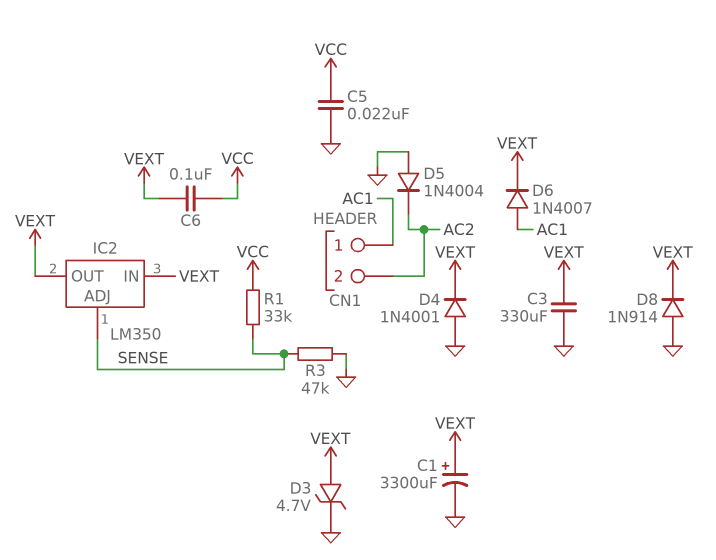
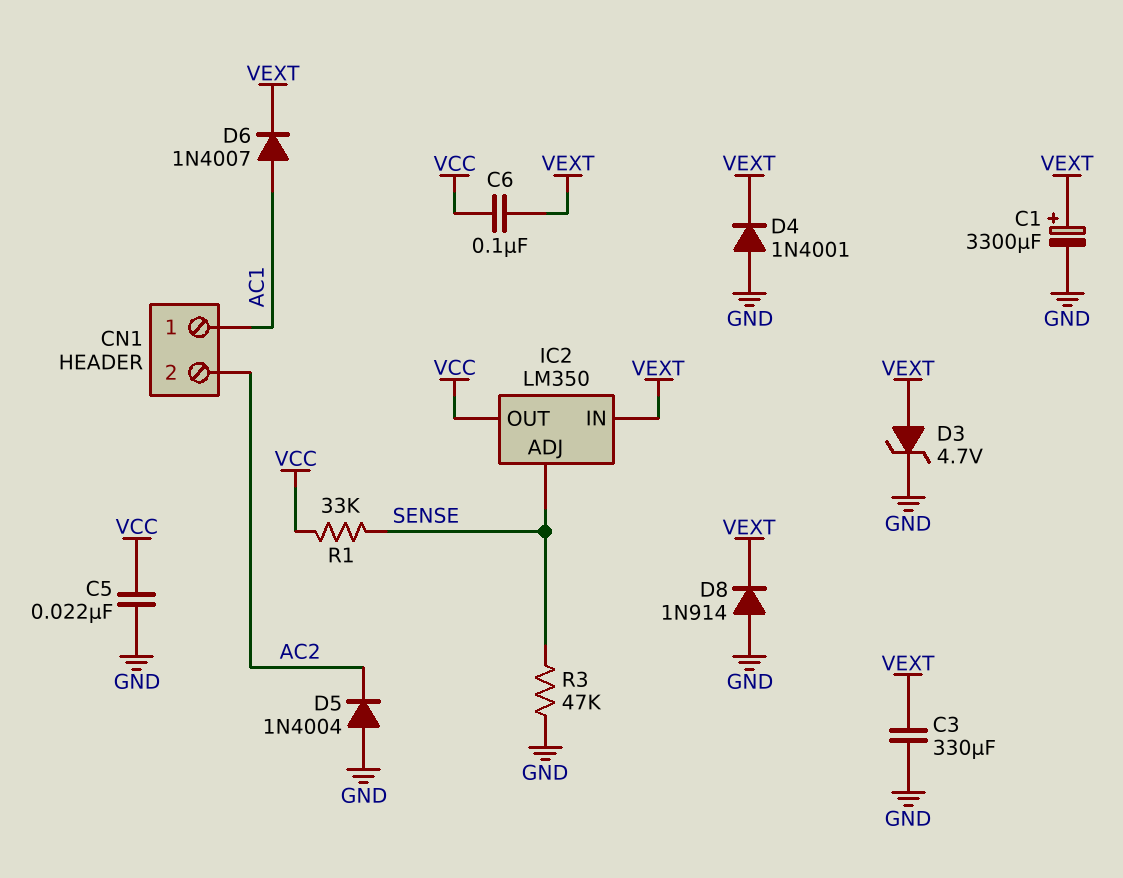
IC2 pin OUT: VEXT -> VCC

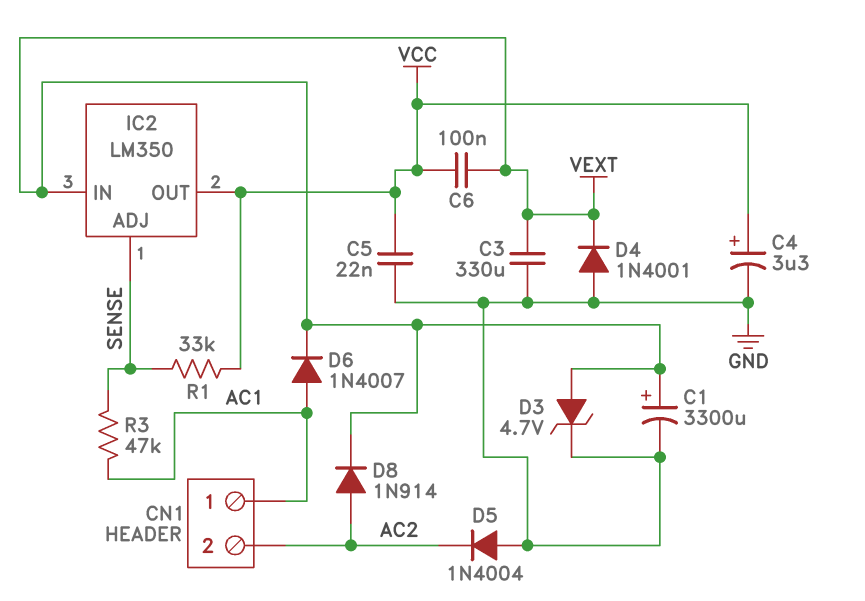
C4: none -> 3.3uF (plus VCC, minus GND)
D8: diode 1N914 (A GND, K VEXT) -> diode 1N914 (A AC2, K VEXT)
R3: 47k (GND, SENSE) -> 47k (AC1, SENSE)

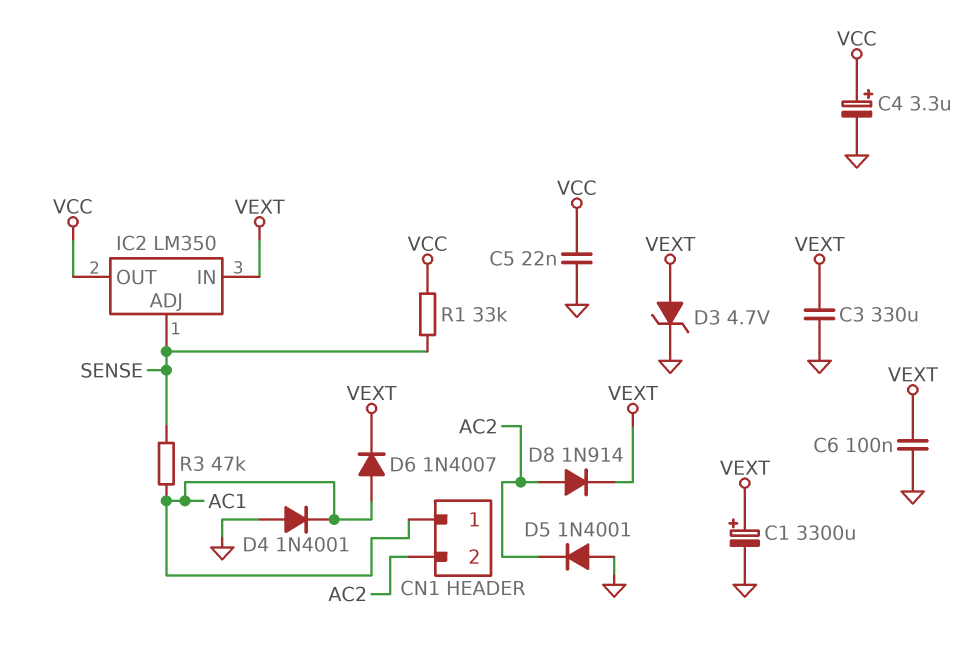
C6: 100nF (VCC, VEXT) -> 100nF (GND, VEXT)
D4: diode 1N4001 (A GND, K VEXT) -> diode 1N4001 (A GND, K AC1)
D5: diode 1N4004 (A GND, K AC2) -> diode 1N4001 (A GND, K AC2)

